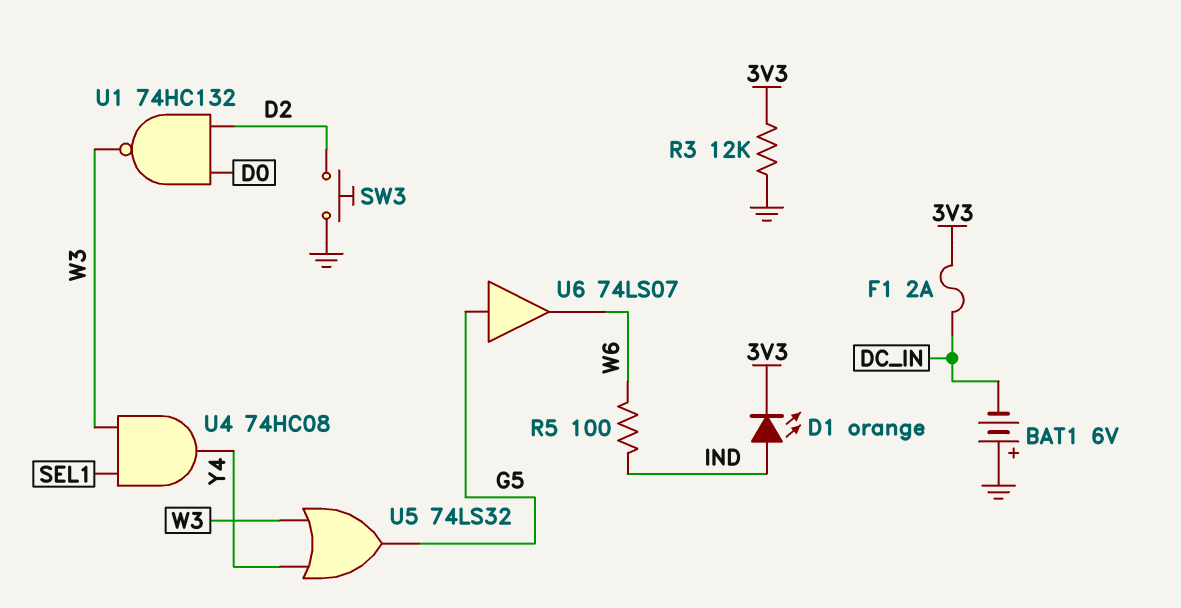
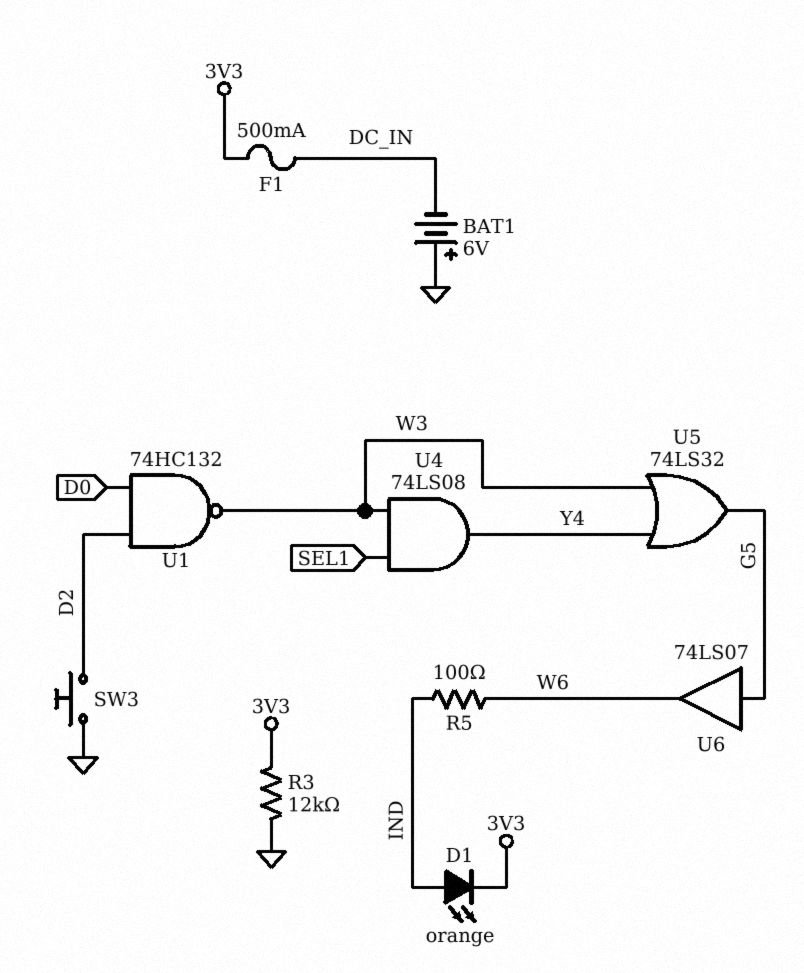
F1: 2A (3V3, DC_IN) -> 500mA (3V3, DC_IN)
U4: AND 74HC08 (in SEL1, in W3, out Y4) -> AND 74LS08 (in SEL1, in W3, out Y4)

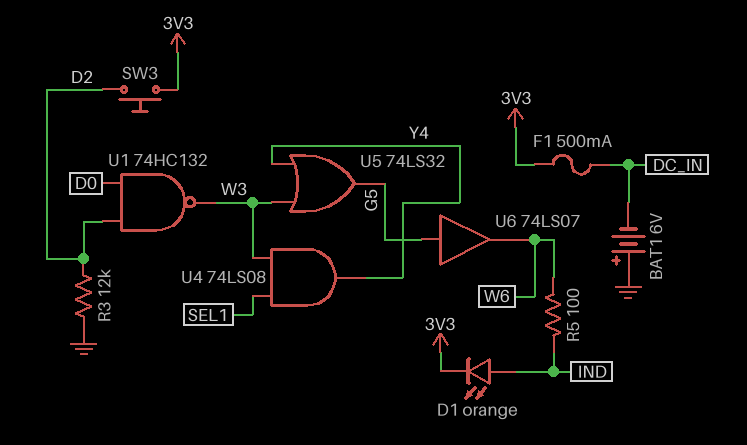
R3: 12k (3V3, GND) -> 12k (D2, GND)
SW3: button (D2, GND) -> button (3V3, D2)

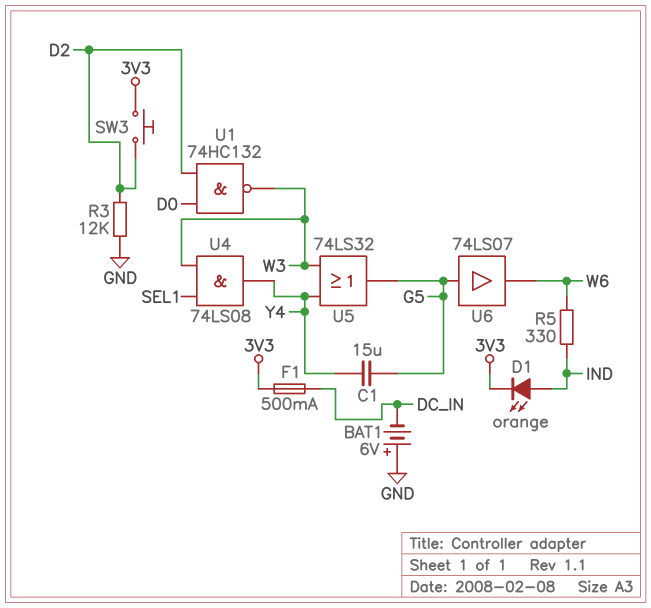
C1: none -> 15uF (G5, Y4)
R5: 100 (IND, W6) -> 330 (IND, W6)

